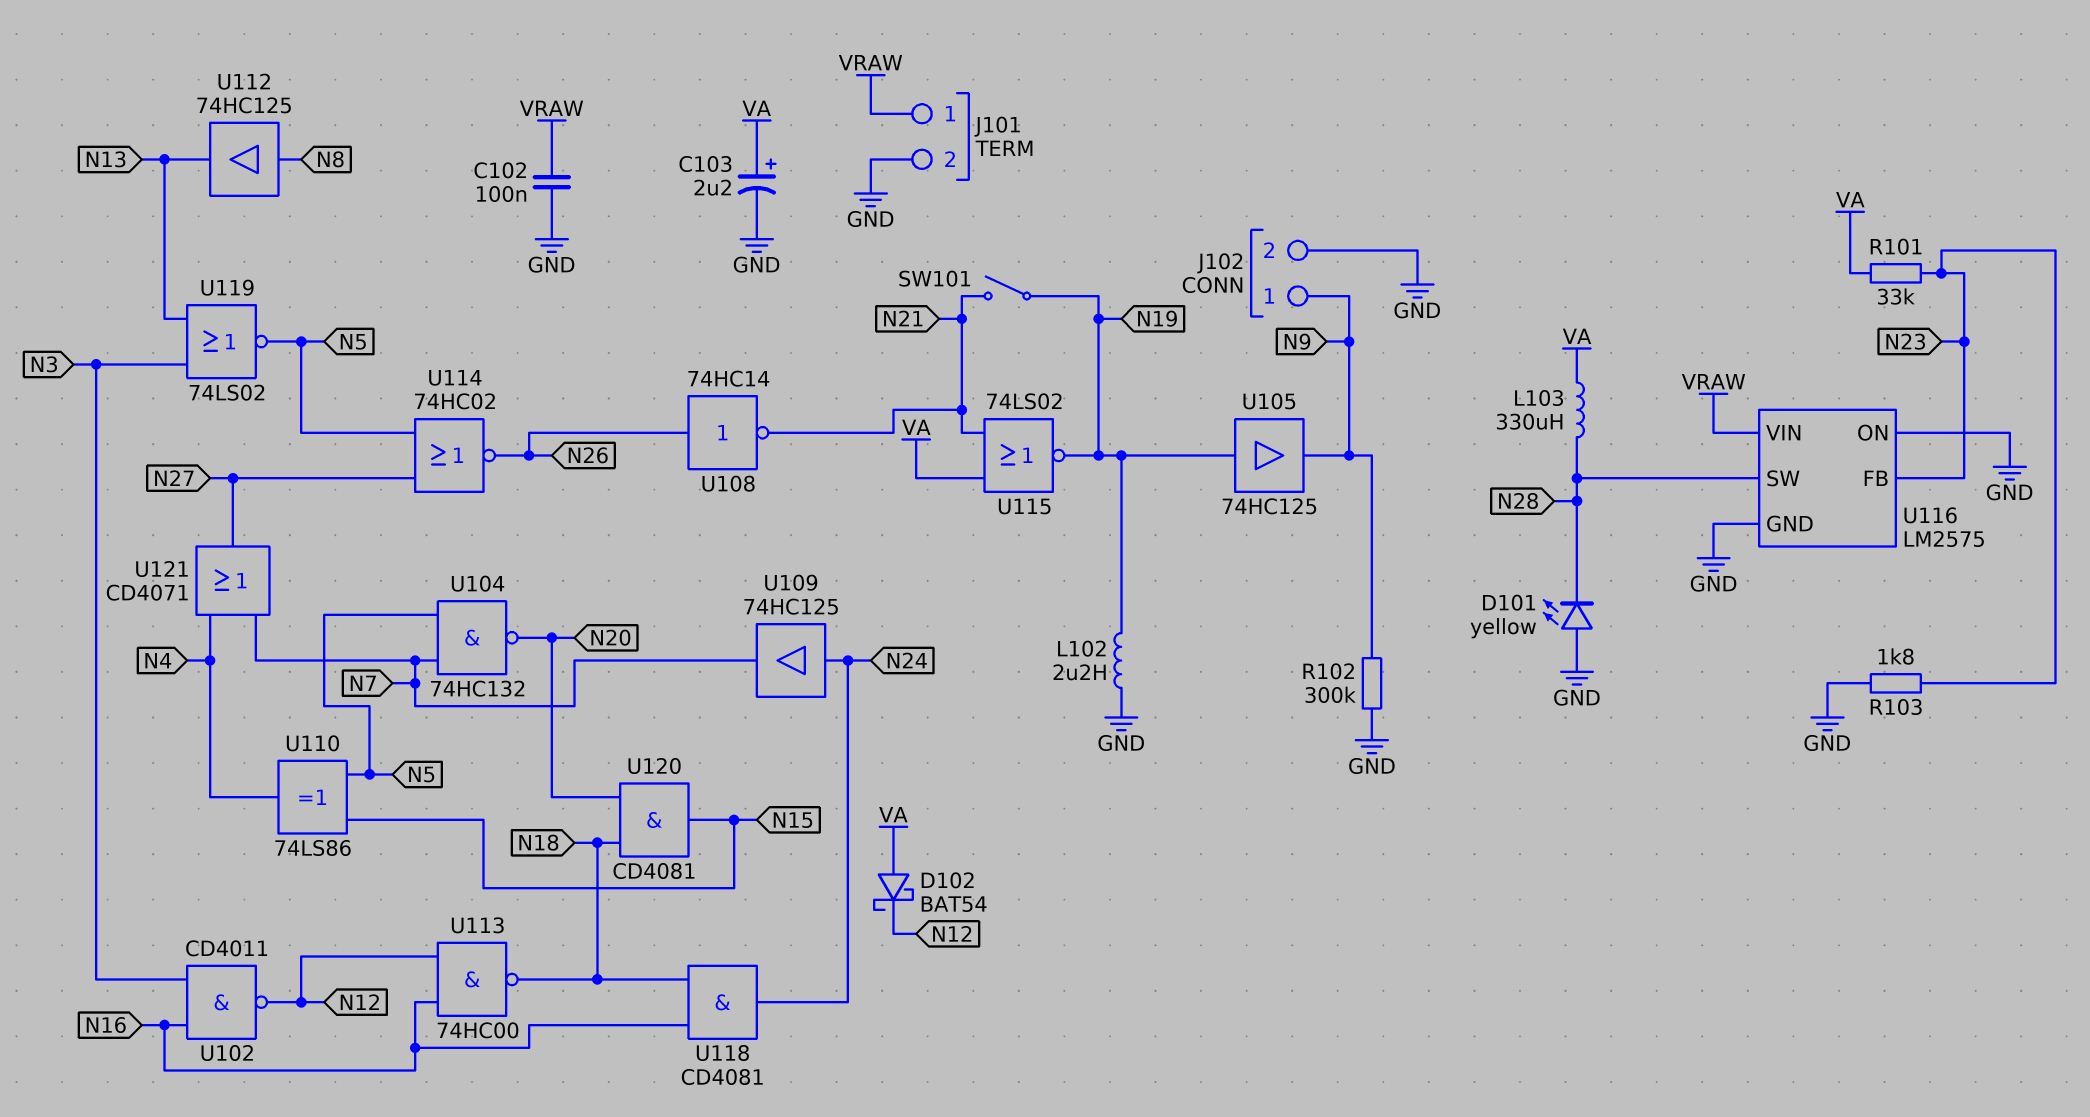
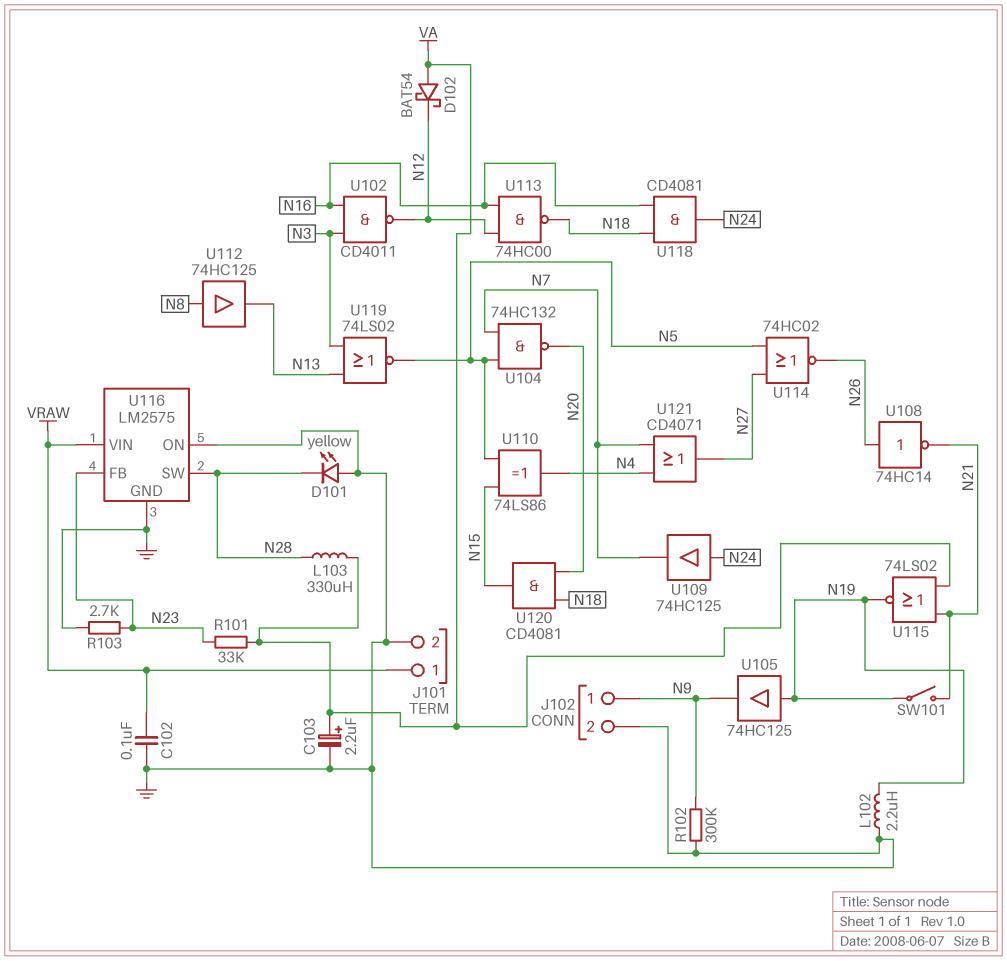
R103: 1.8k (GND, N23) -> 2.7k (GND, N23)

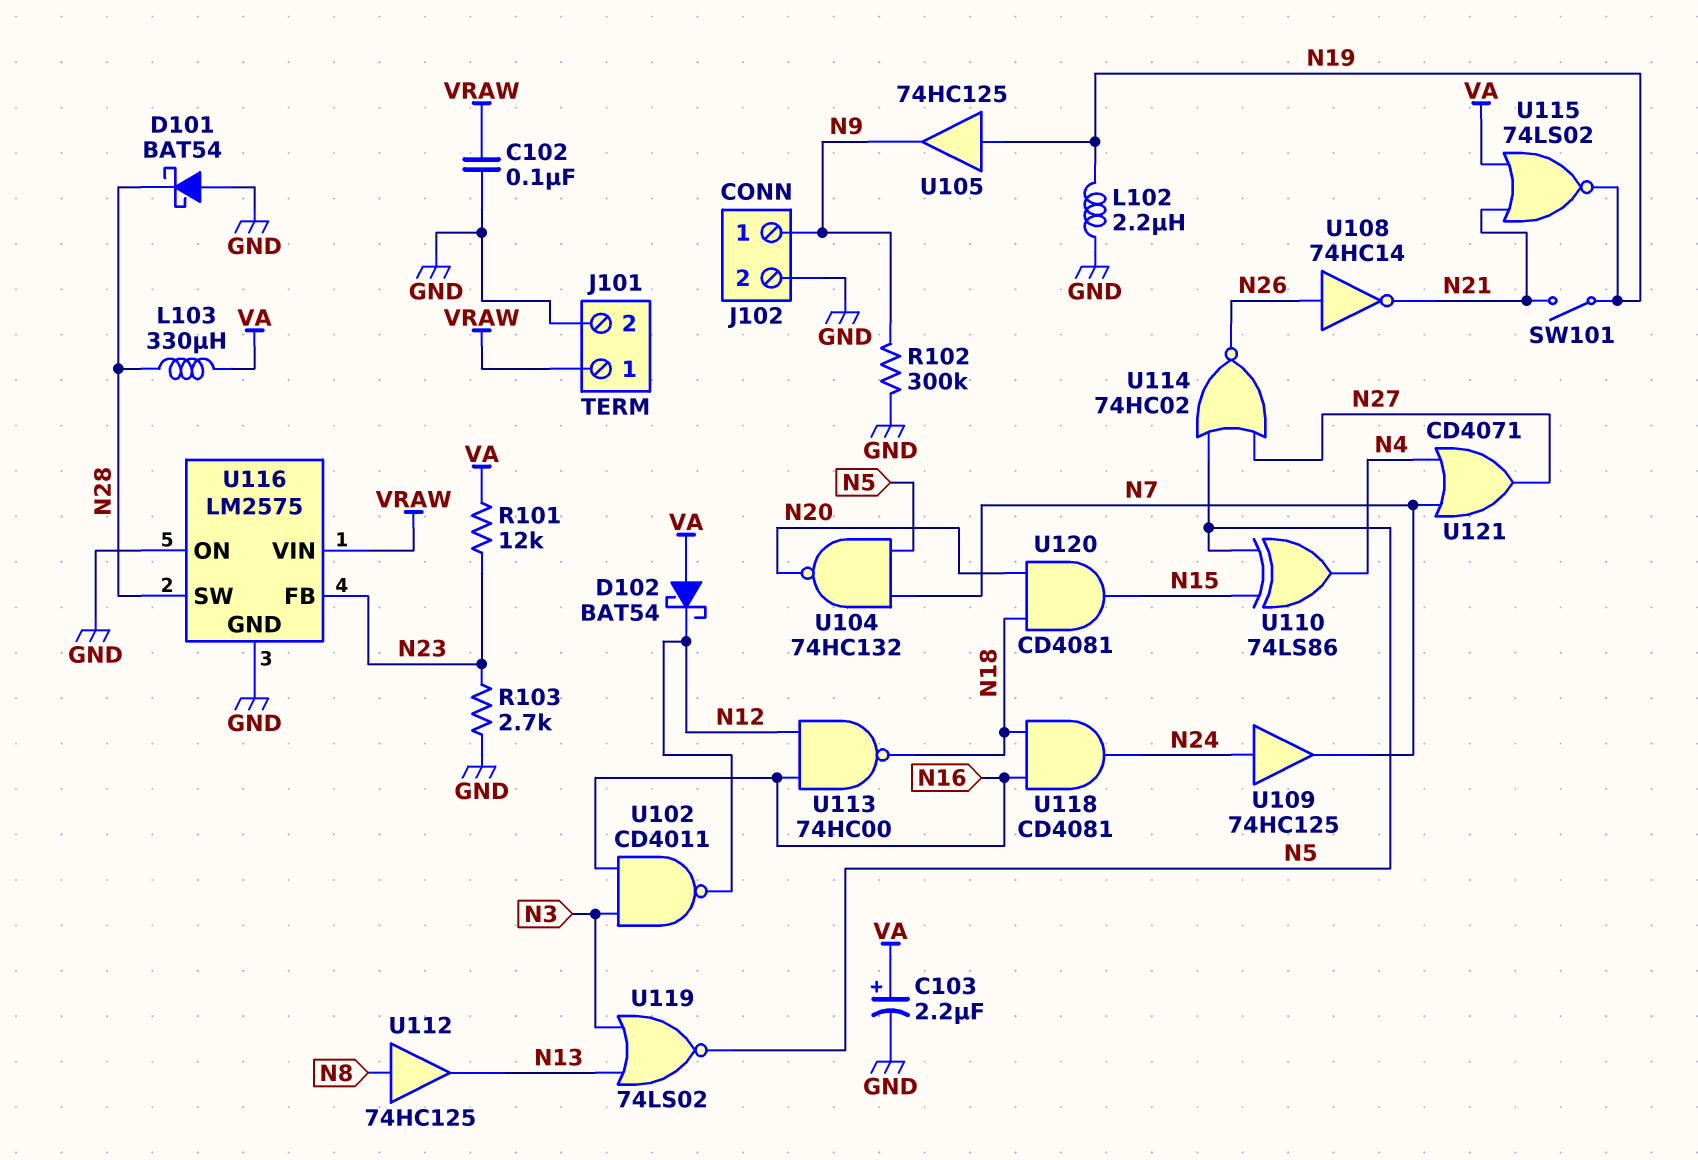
D101: LED yellow (A GND, K N28) -> schottky BAT54 (A GND, K N28)
R101: 33k (N23, VA) -> 12k (N23, VA)

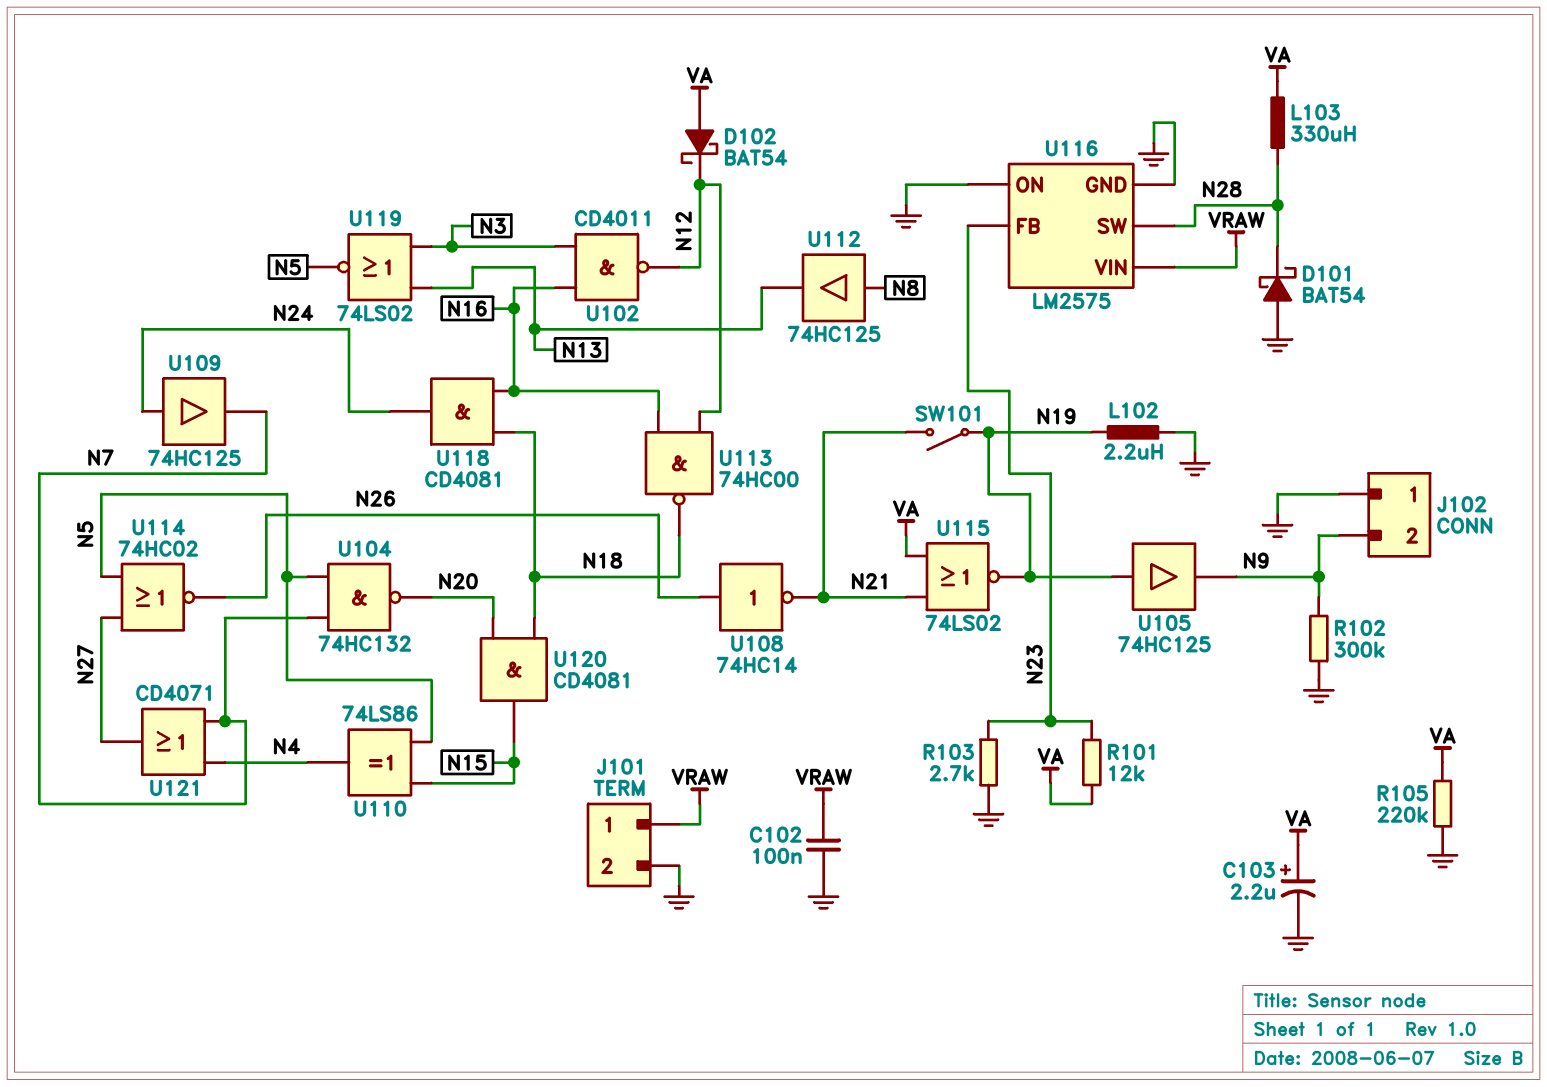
J102 pin 1: N9 -> GND
J102 pin 2: GND -> N9
R105: none -> 220k (GND, VA)

